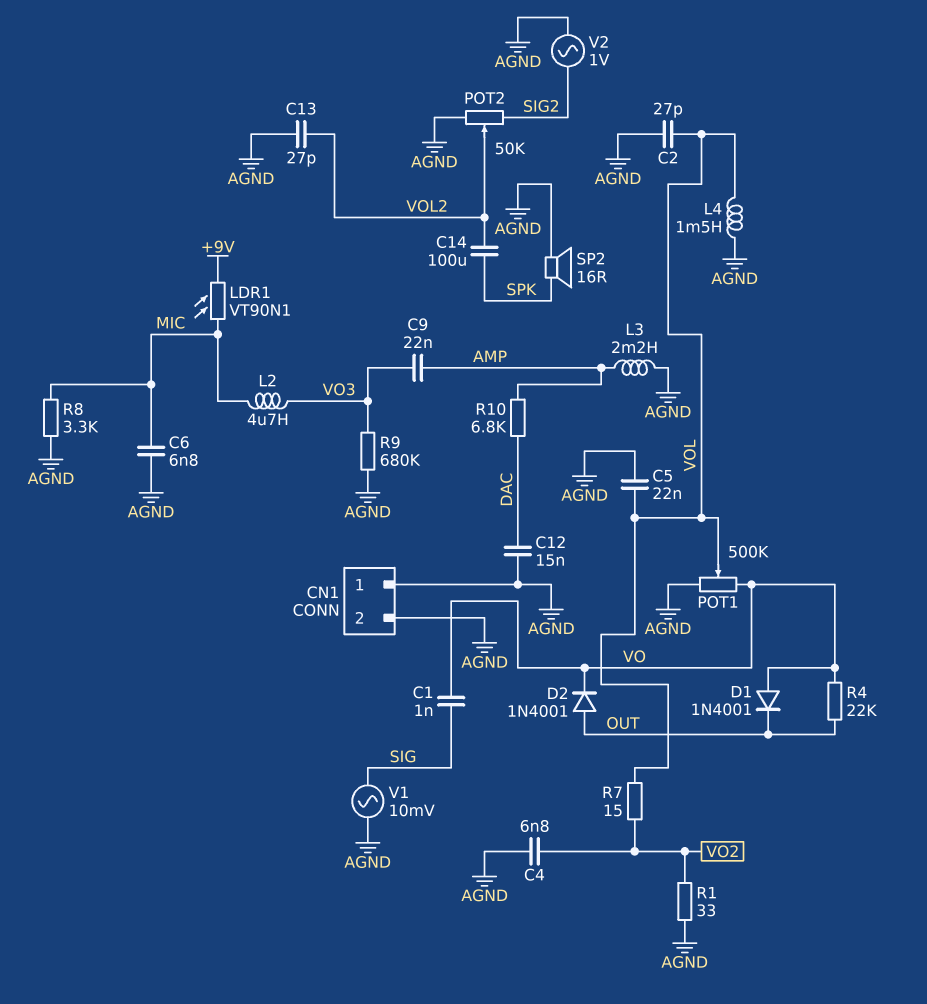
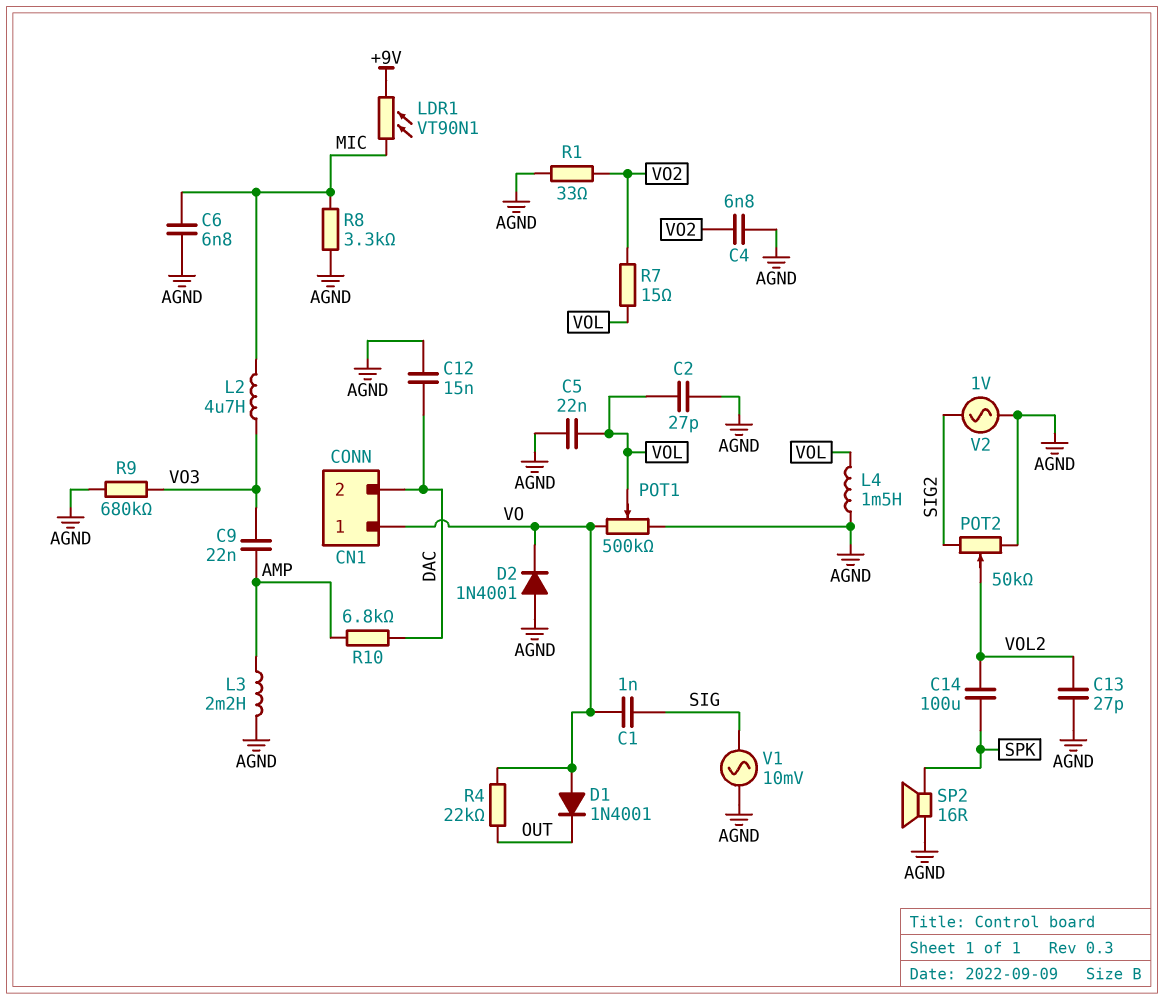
CN1 pin 1: AGND -> VO
CN1 pin 2: AGND -> DAC
D2: diode 1N4001 (A OUT, K VO) -> diode 1N4001 (A AGND, K VO)

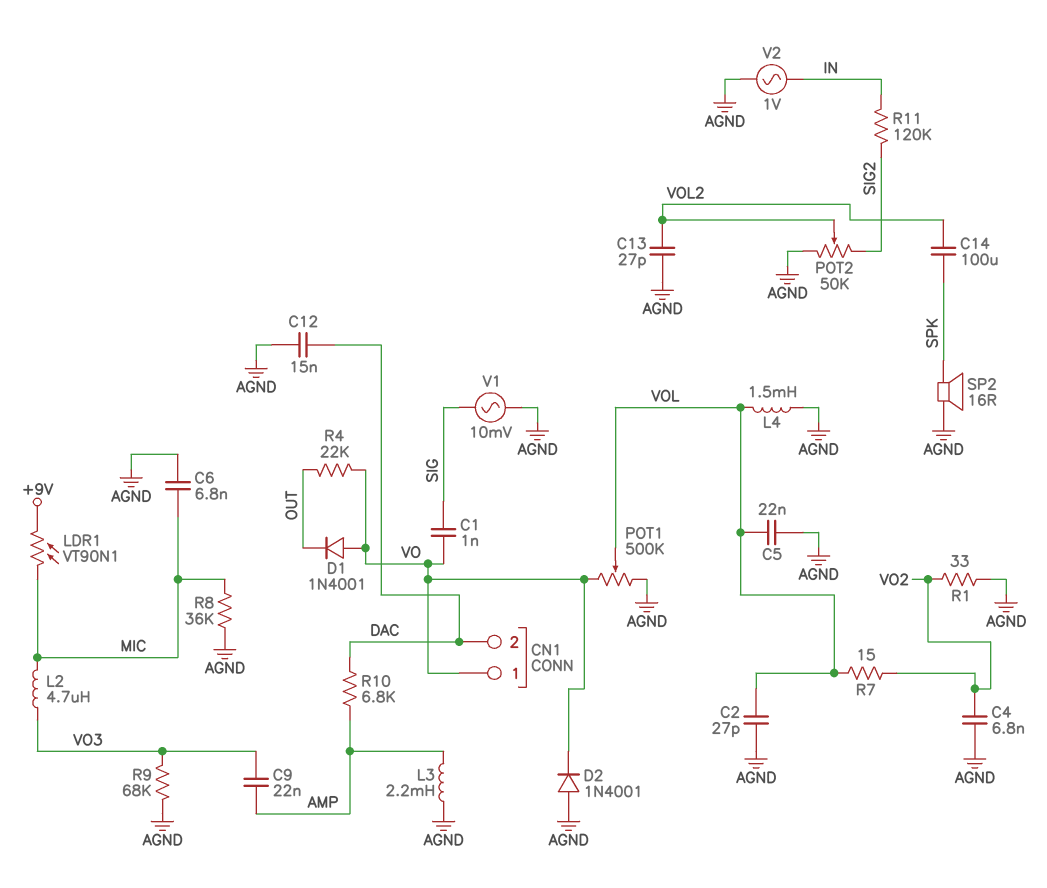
R8: 3.3k (AGND, MIC) -> 36k (AGND, MIC)
R9: 680k (AGND, VO3) -> 68k (AGND, VO3)
R11: none -> 120k (IN, SIG2)
V2: AC 1V (AGND, SIG2) -> AC 1V (AGND, IN)

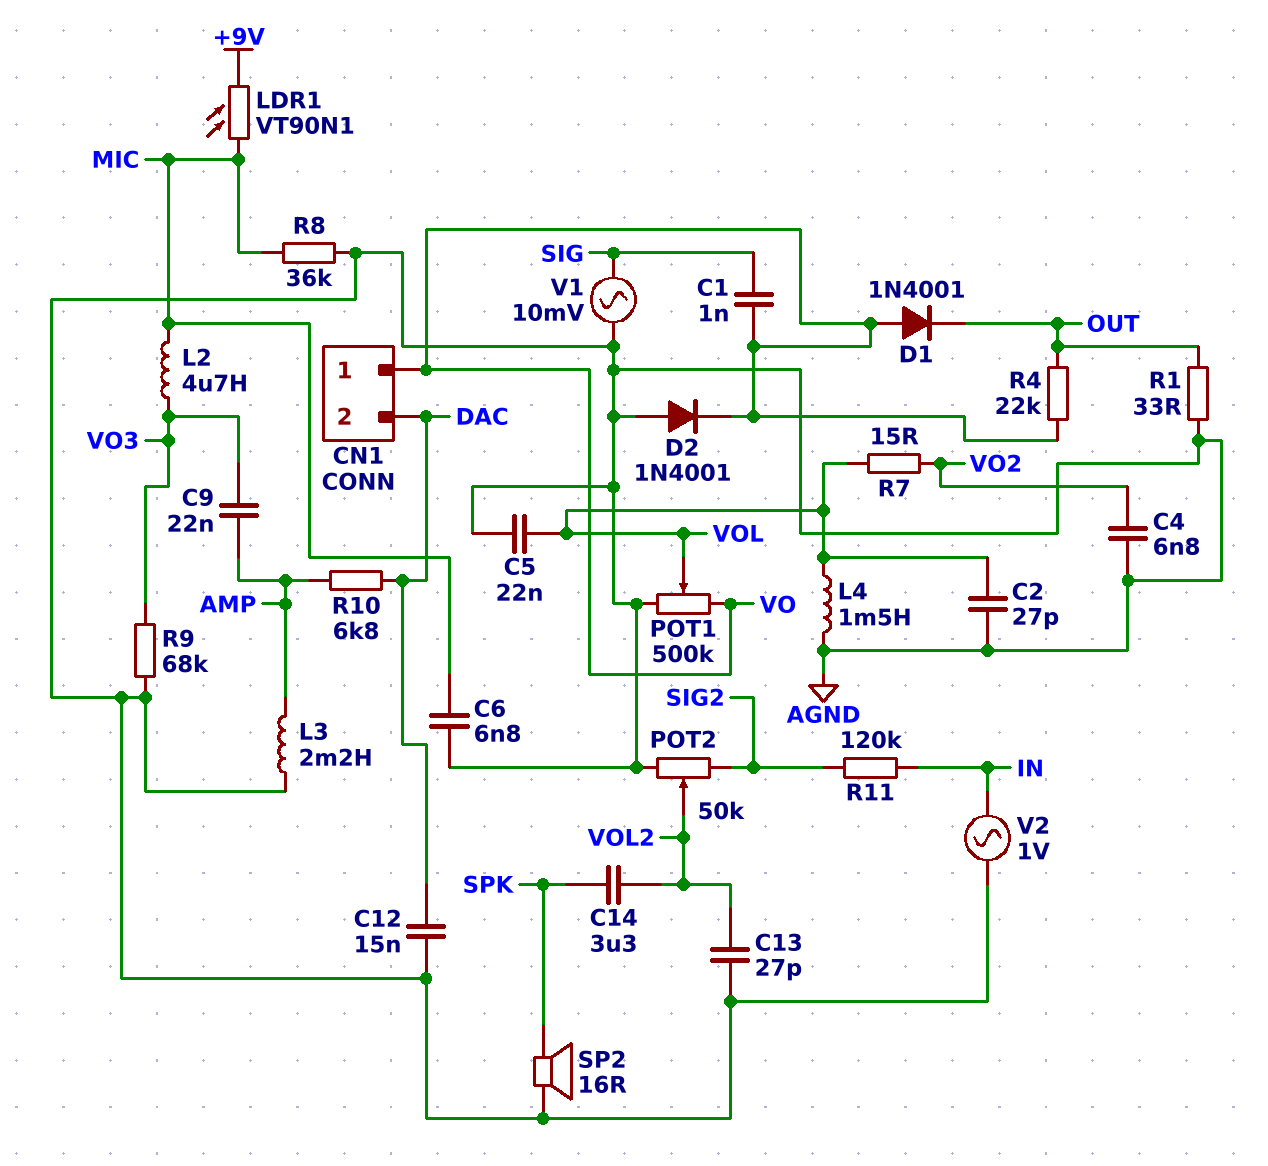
C14: 100uF (SPK, VOL2) -> 3.3uF (SPK, VOL2)
R1: 33 (AGND, VO2) -> 33 (AGND, OUT)

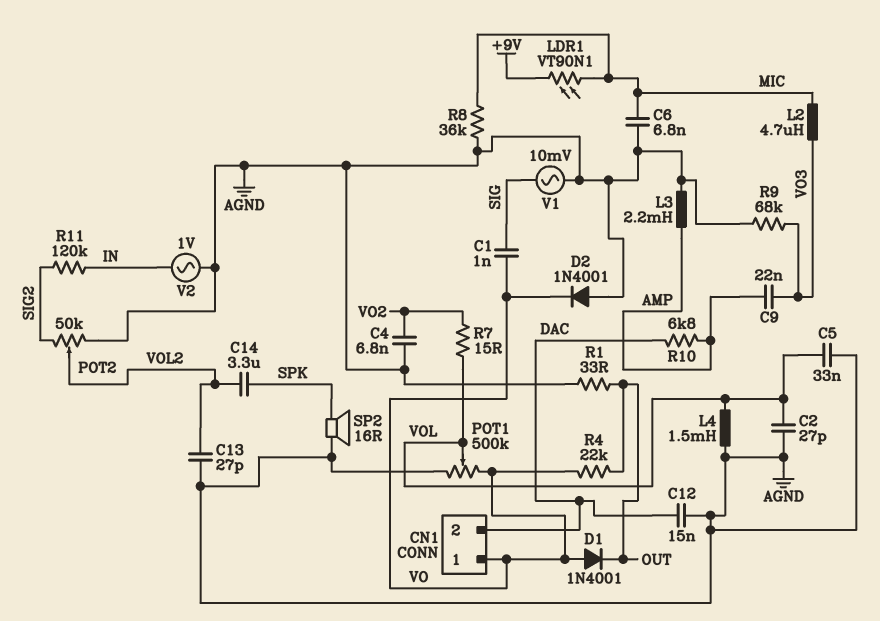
C5: 22nF (AGND, VOL) -> 33nF (AGND, VOL)

